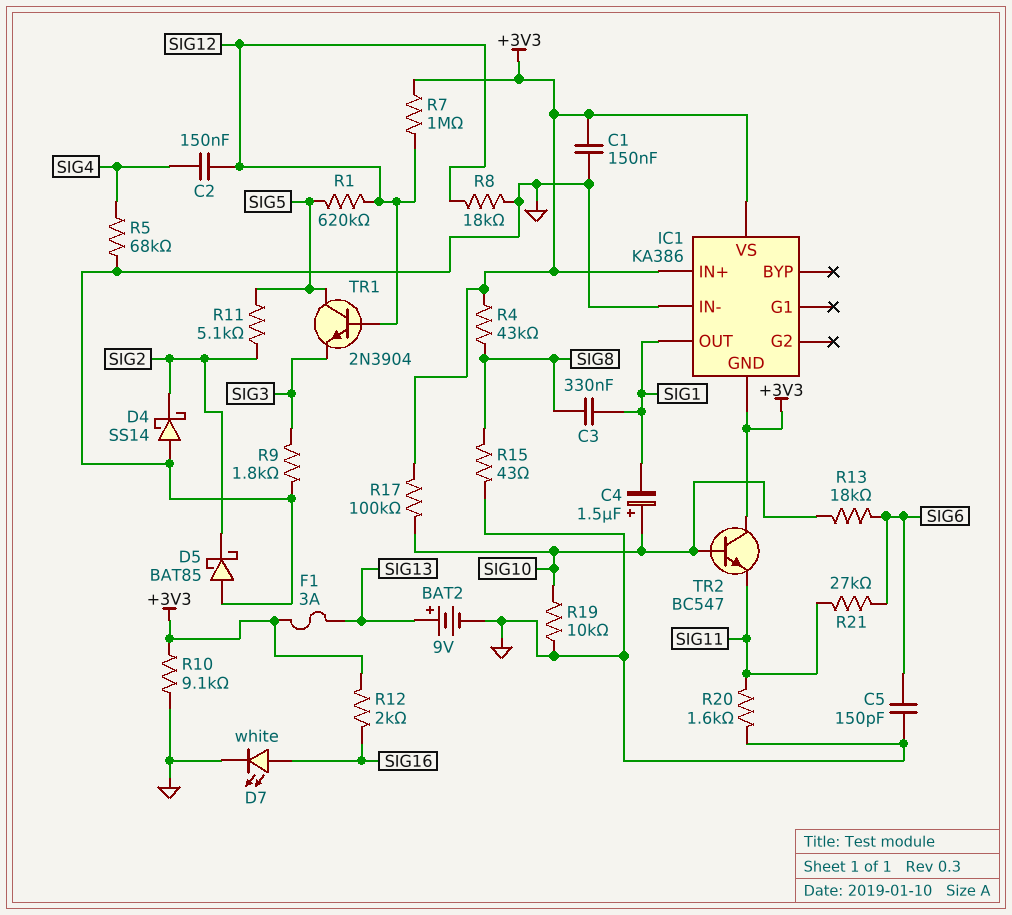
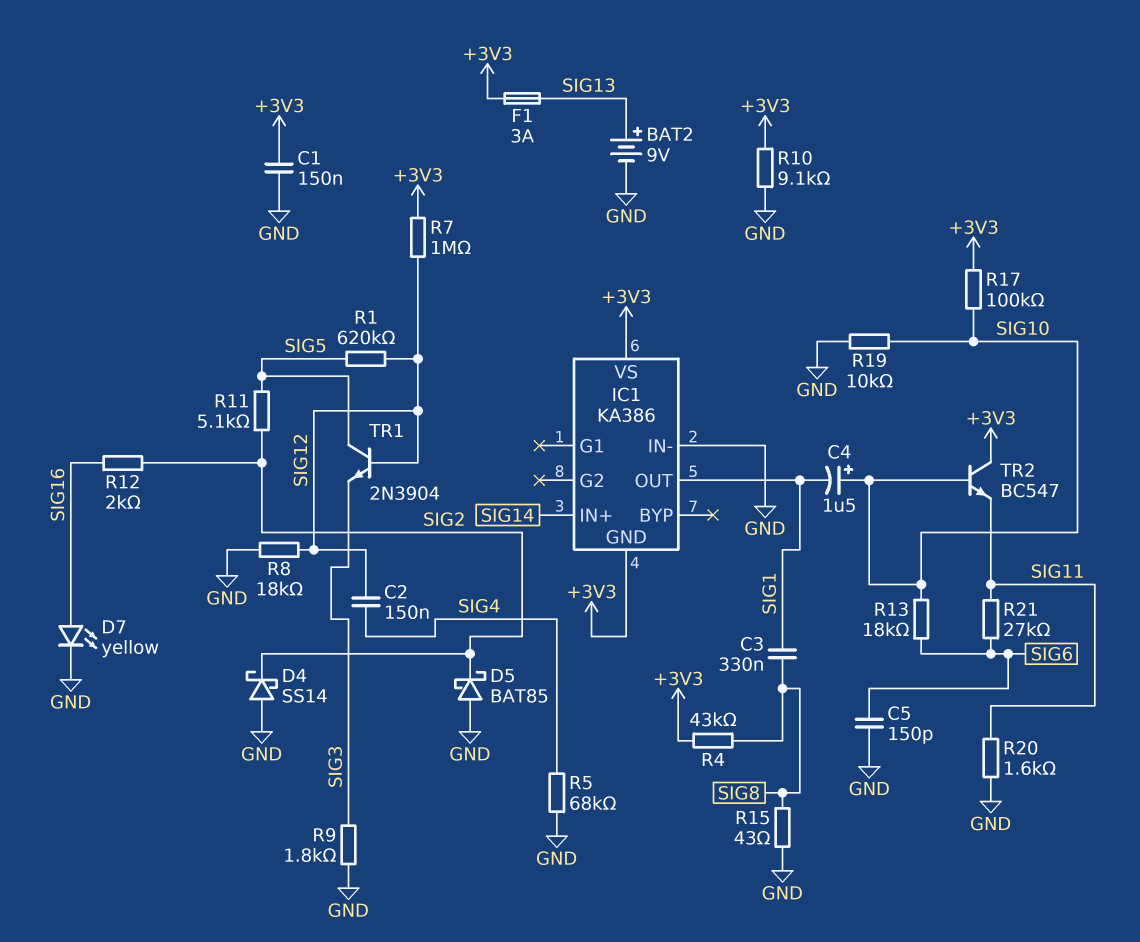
D7: LED white (A SIG16, K GND) -> LED yellow (A SIG16, K GND)
IC1 pin IN+: +3V3 -> SIG14
R12: 2k (+3V3, SIG16) -> 2k (SIG2, SIG16)

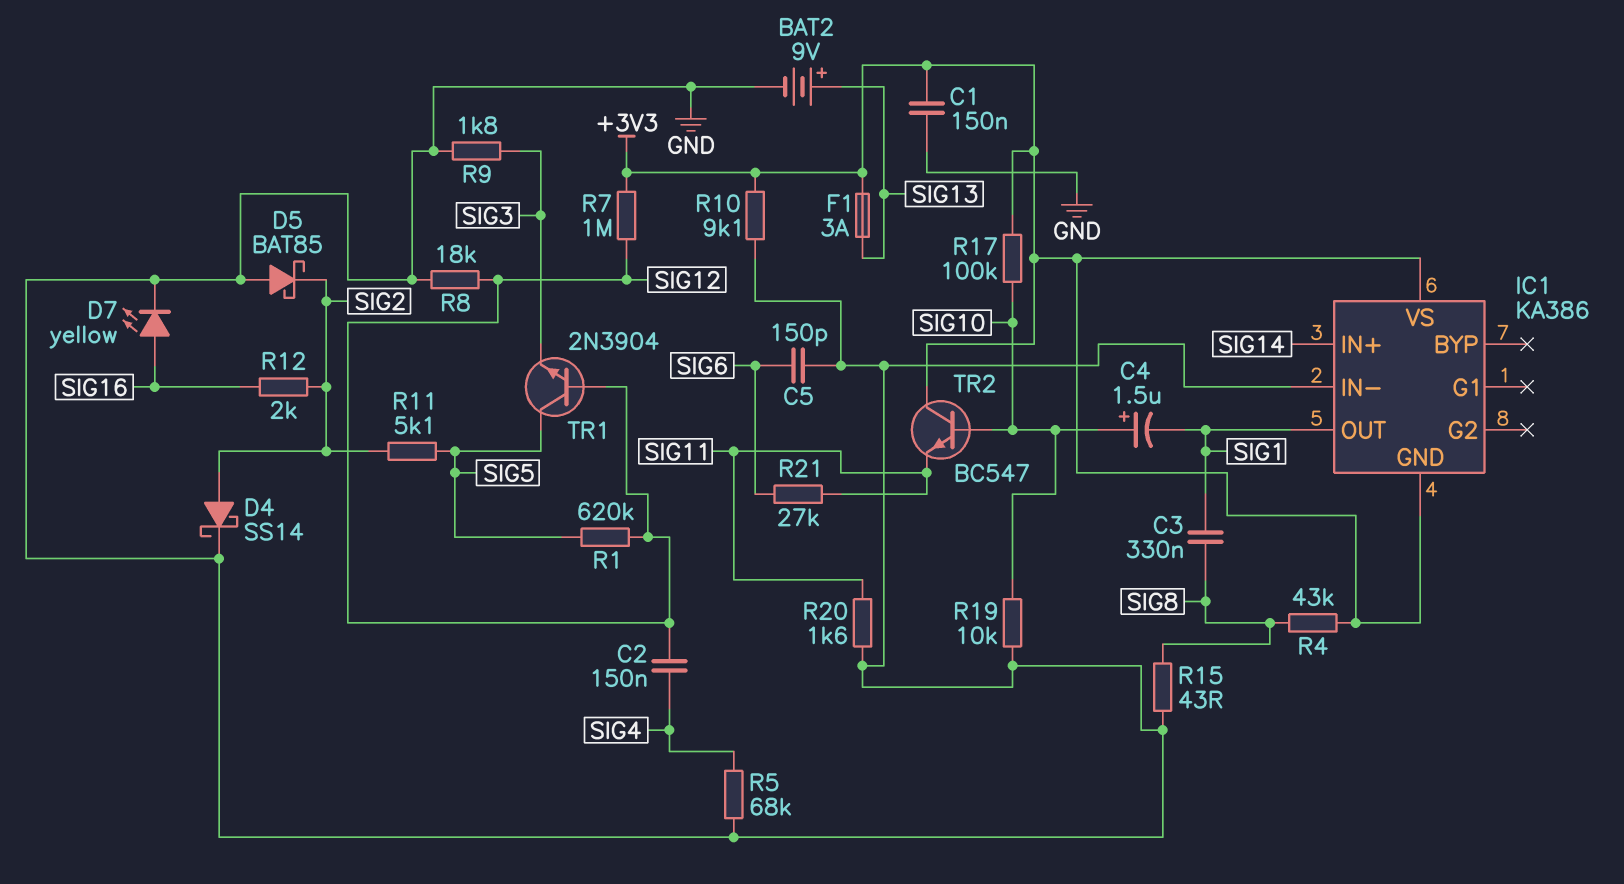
D4: schottky SS14 (A GND, K SIG2) -> schottky SS14 (A SIG2, K GND)
R13: 18k (SIG6, SIG10) -> none

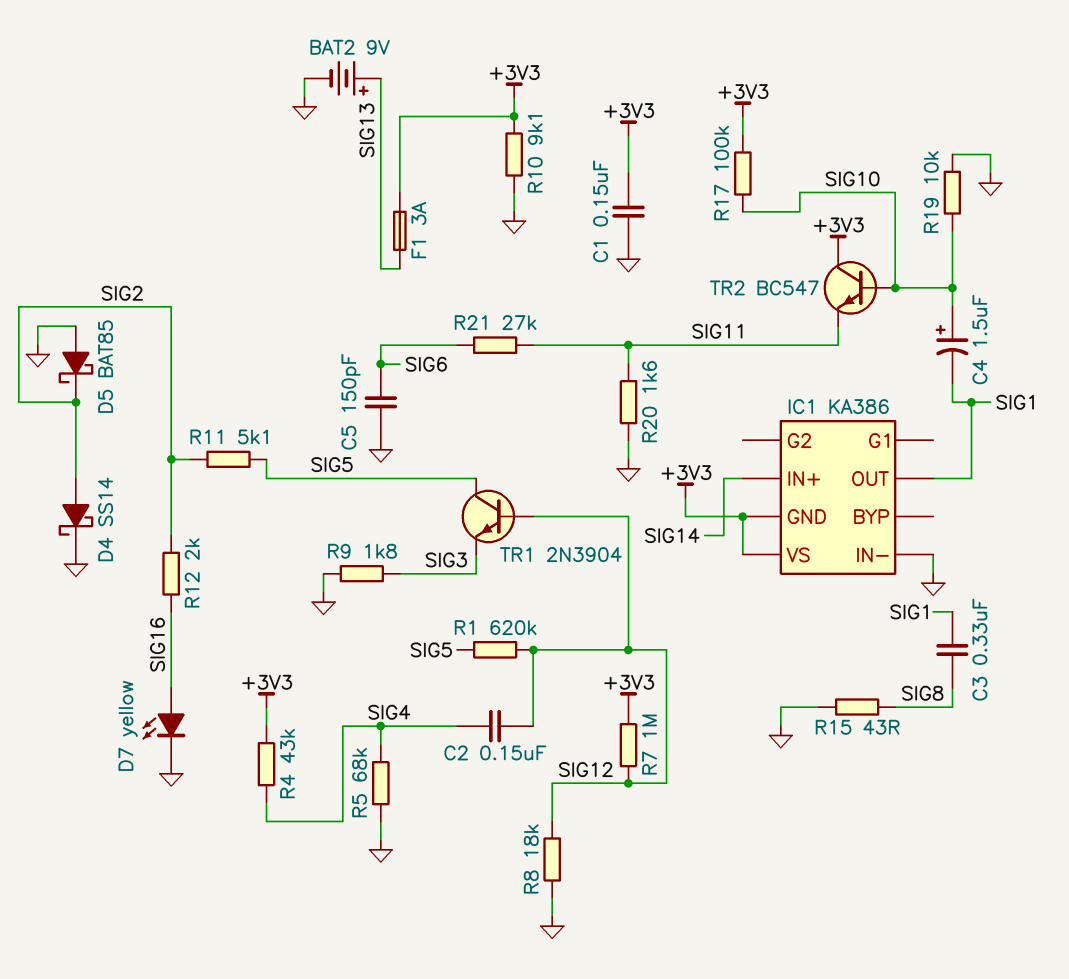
R4: 43k (+3V3, SIG8) -> 43k (+3V3, SIG4)

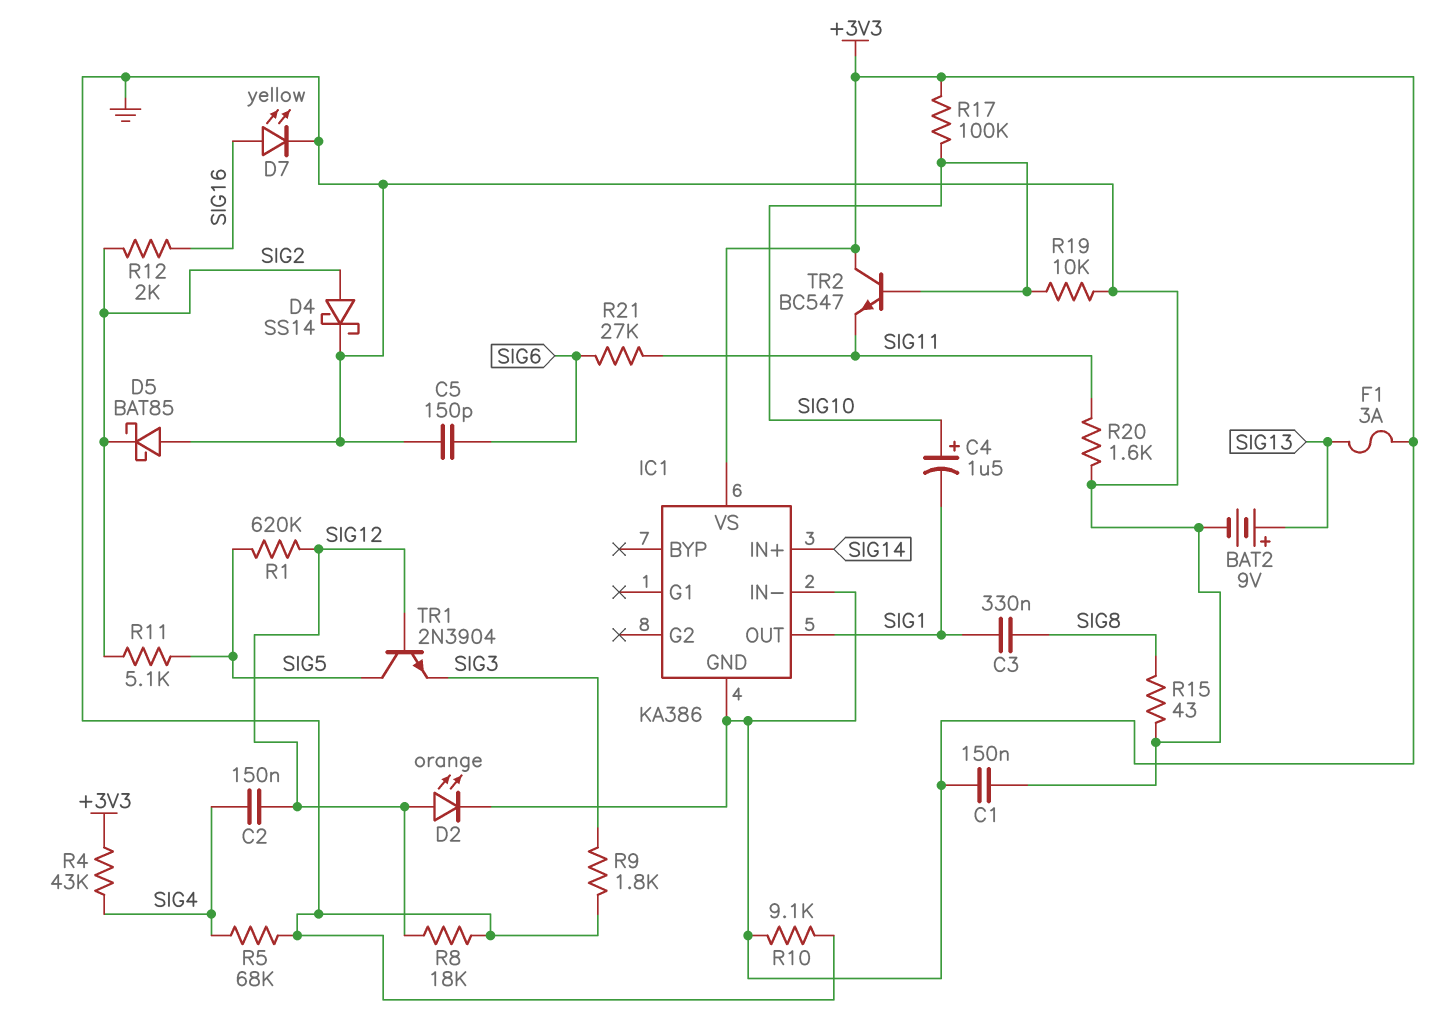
D2: none -> LED orange (A SIG12, K +3V3)
IC1 pin IN-: GND -> +3V3
R7: 1M (+3V3, SIG12) -> none

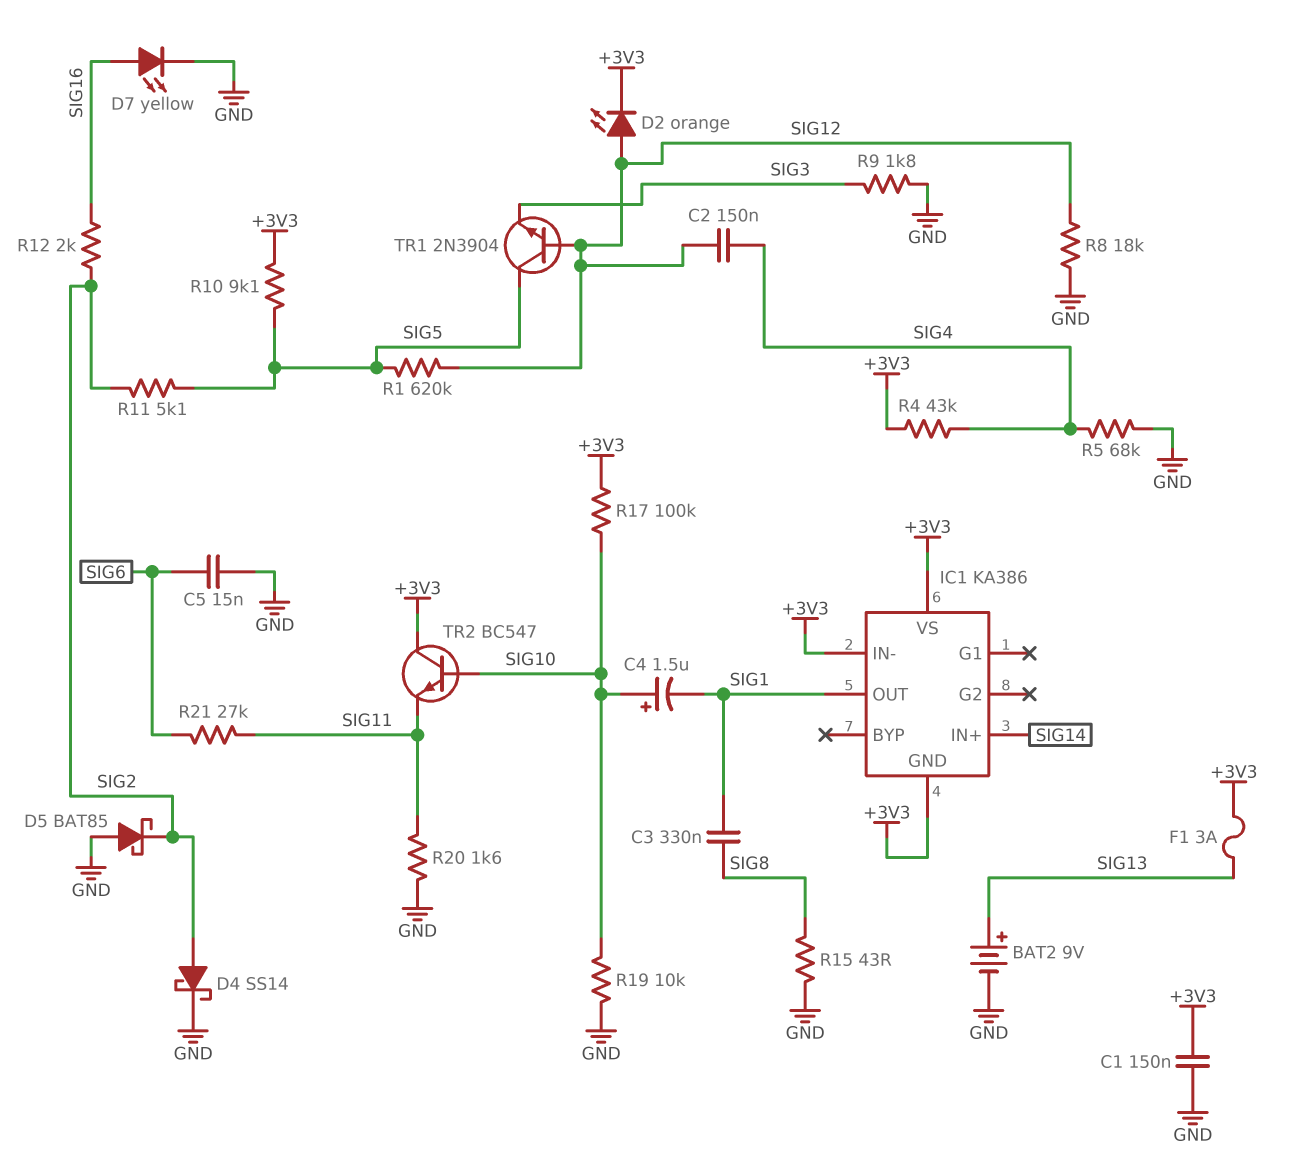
C5: 150pF (GND, SIG6) -> 15nF (GND, SIG6)
R10: 9.1k (+3V3, GND) -> 9.1k (+3V3, SIG5)

